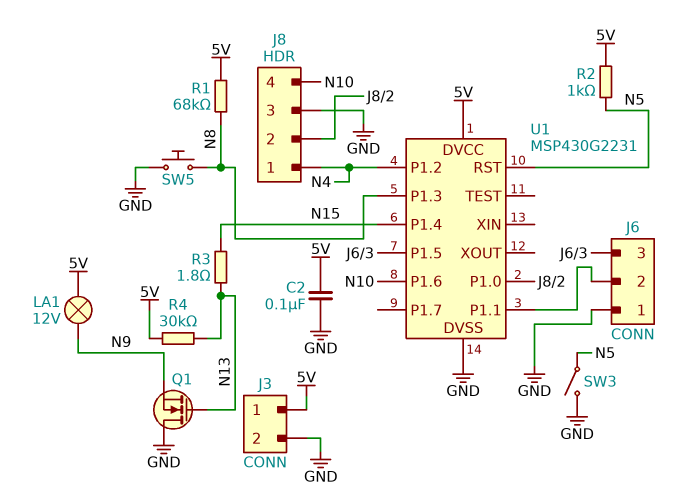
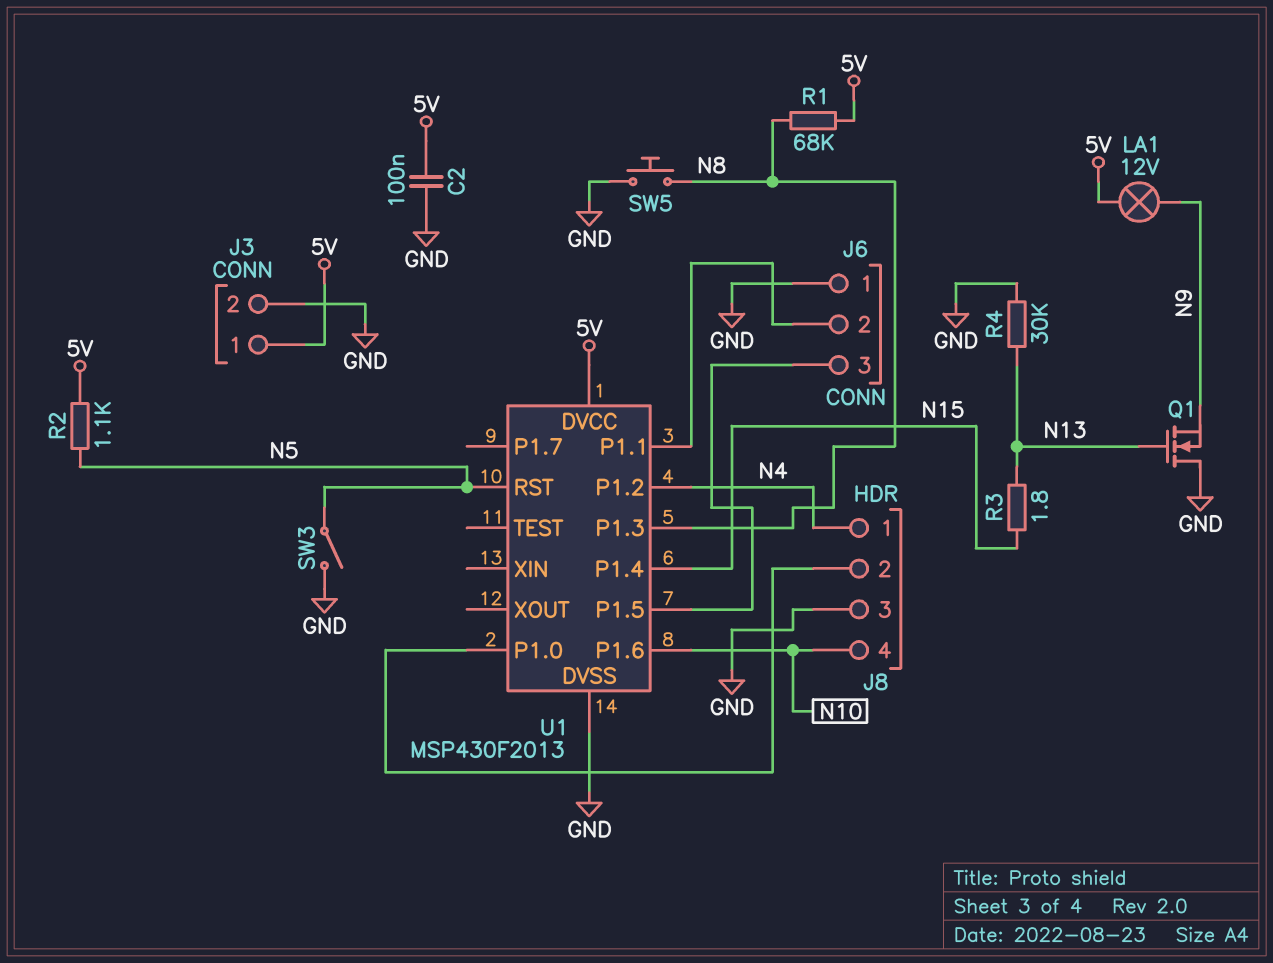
R2: 1k (5V, N5) -> 1.1k (5V, N5)
R4: 30k (5V, N13) -> 30k (GND, N13)
U1: MSP430G2231 -> MSP430F2013

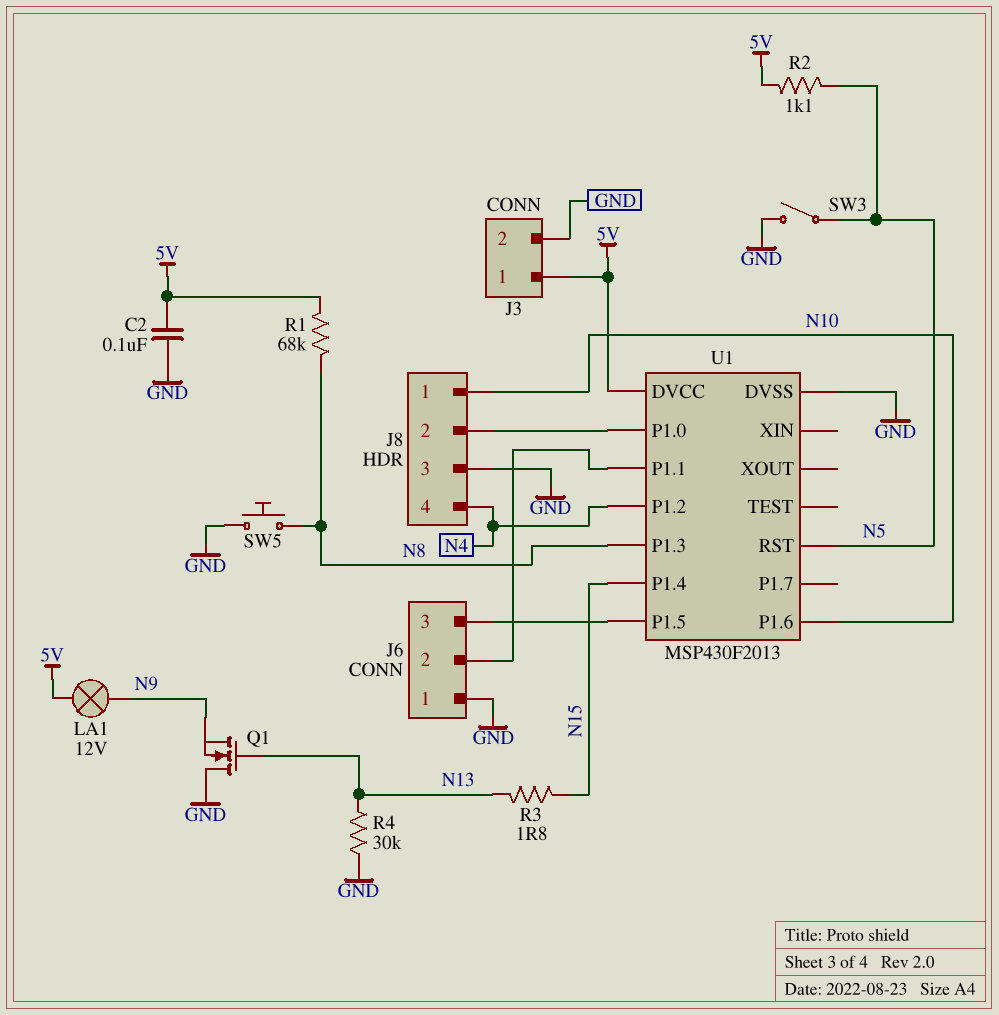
J8 pin 1: N4 -> N10
J8 pin 4: N10 -> N4

